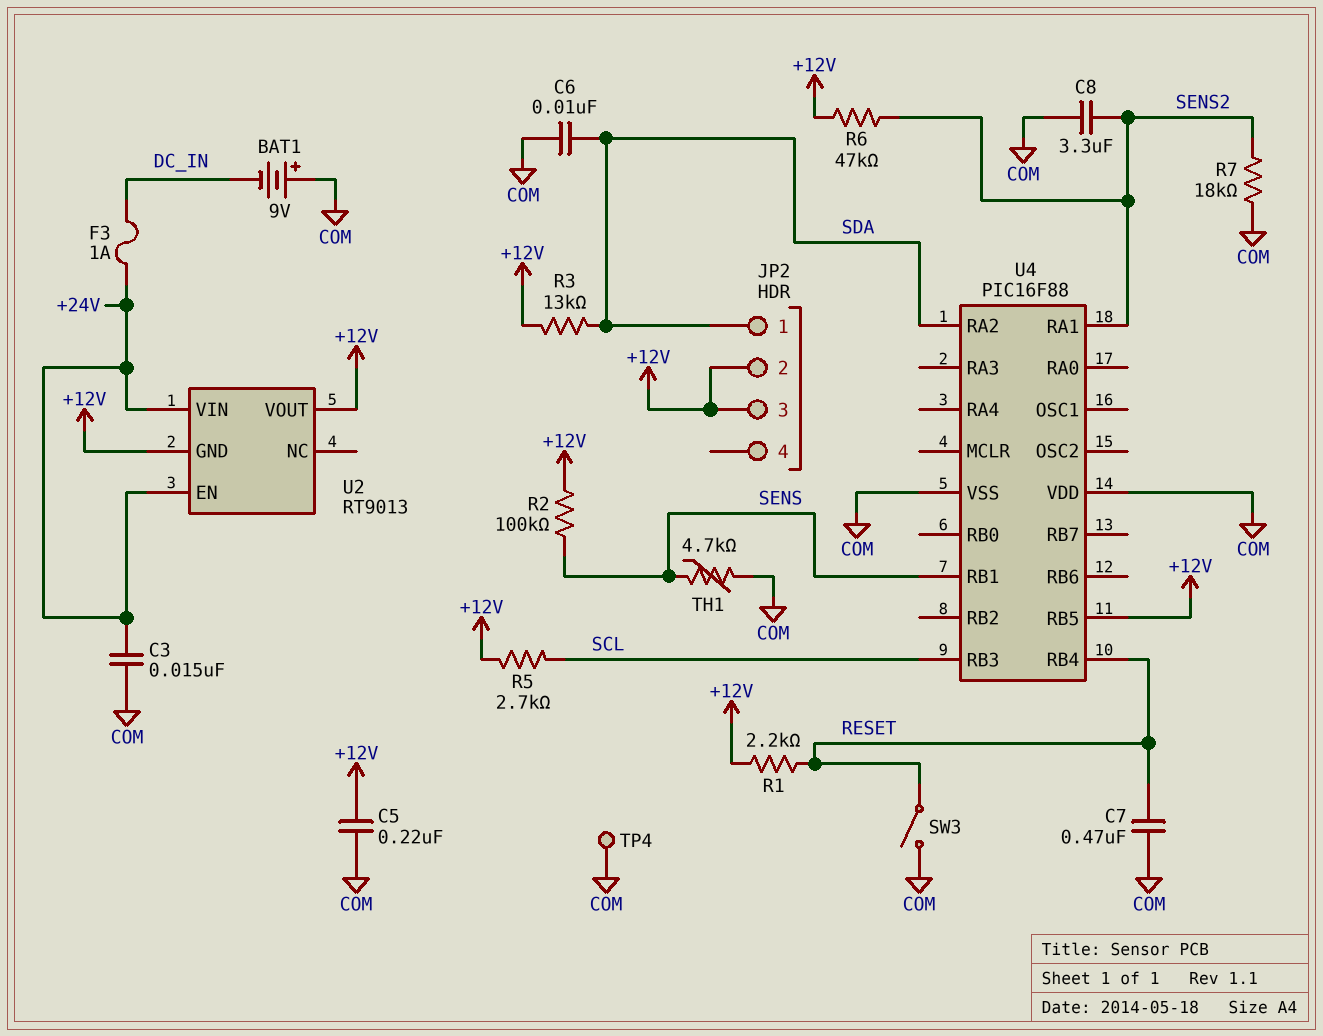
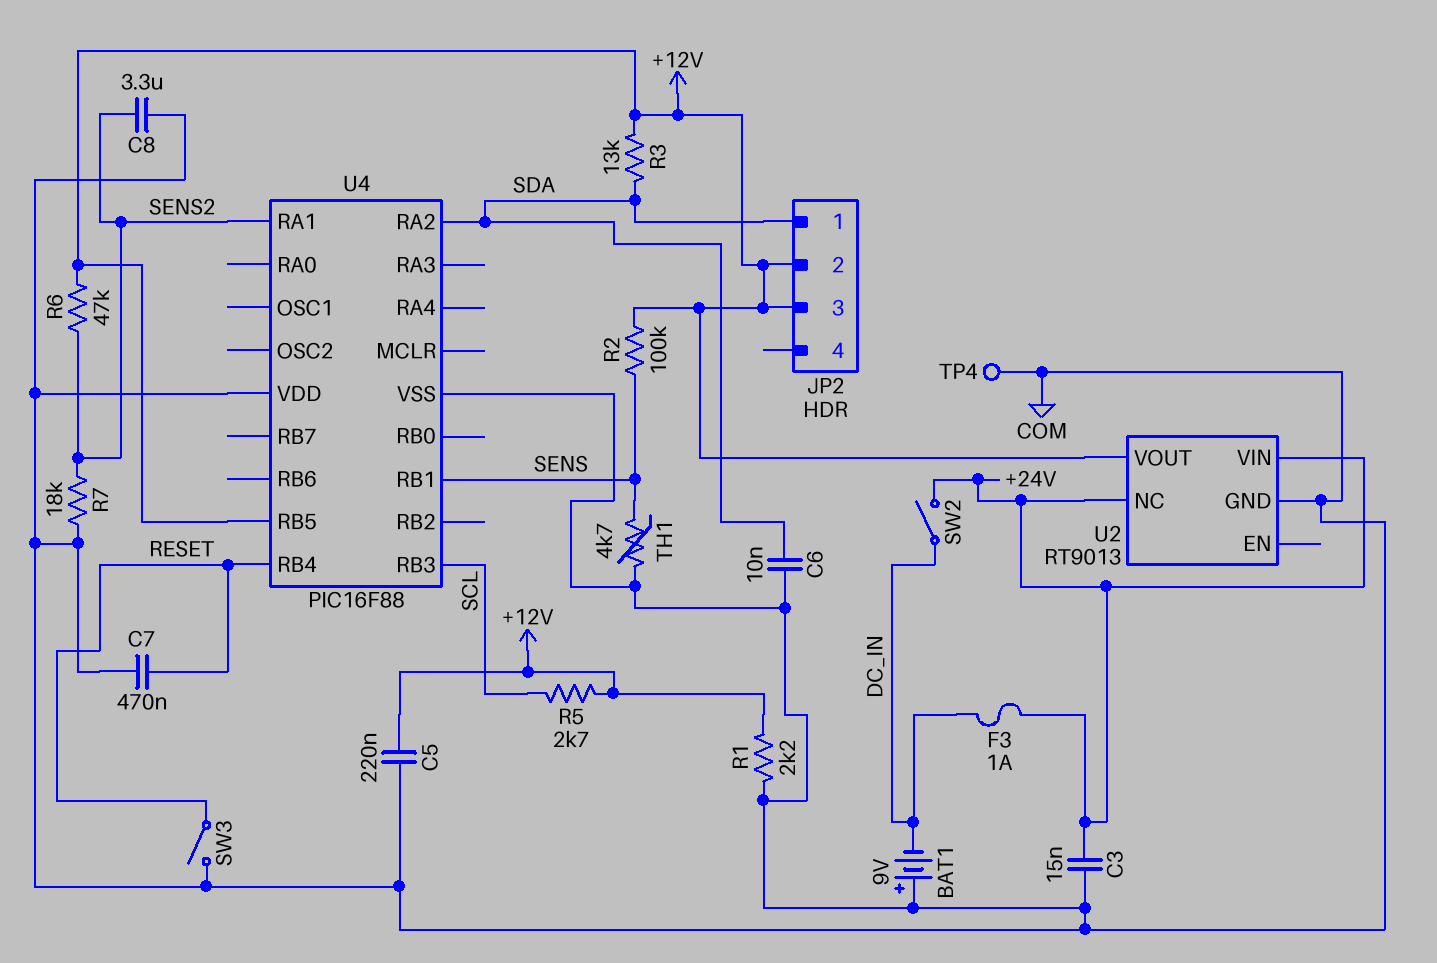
R1: 2.2k (+12V, RESET) -> 2.2k (+12V, COM)
SW2: none -> switch (+24V, DC_IN)
U2 pin EN: +24V -> none
U2 pin GND: +12V -> COM
U2 pin NC: none -> +24V

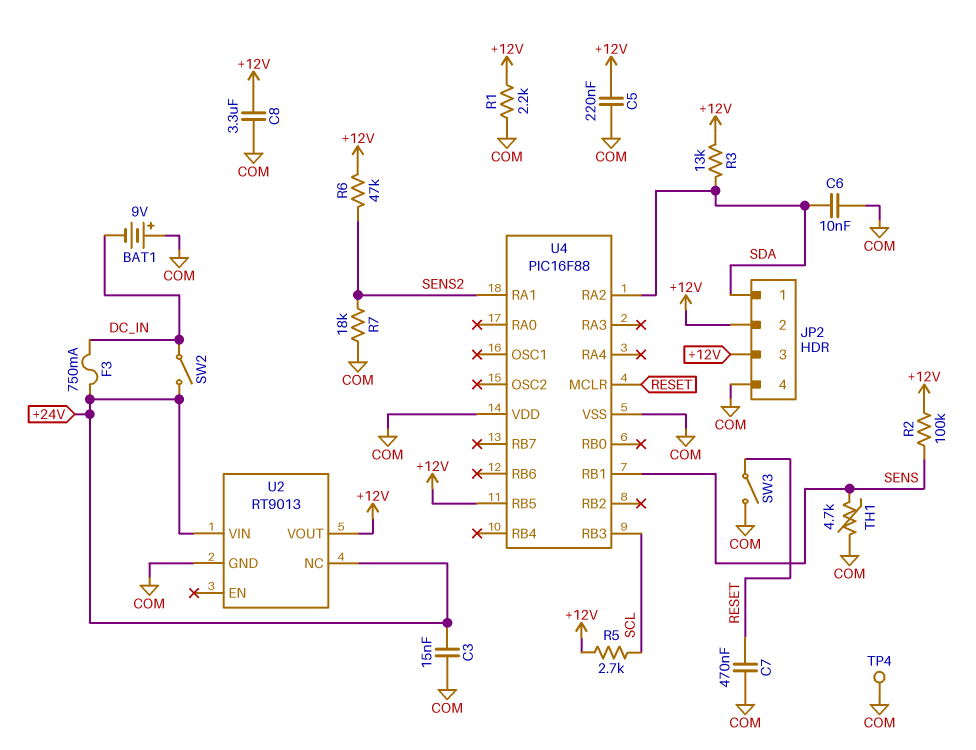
C8: 3.3uF (COM, SENS2) -> 3.3uF (+12V, COM)
F3: 1A (+24V, DC_IN) -> 750mA (+24V, DC_IN)
JP2 pin 4: none -> COM
U4 pin MCLR: none -> RESET
U4 pin RB4: RESET -> none

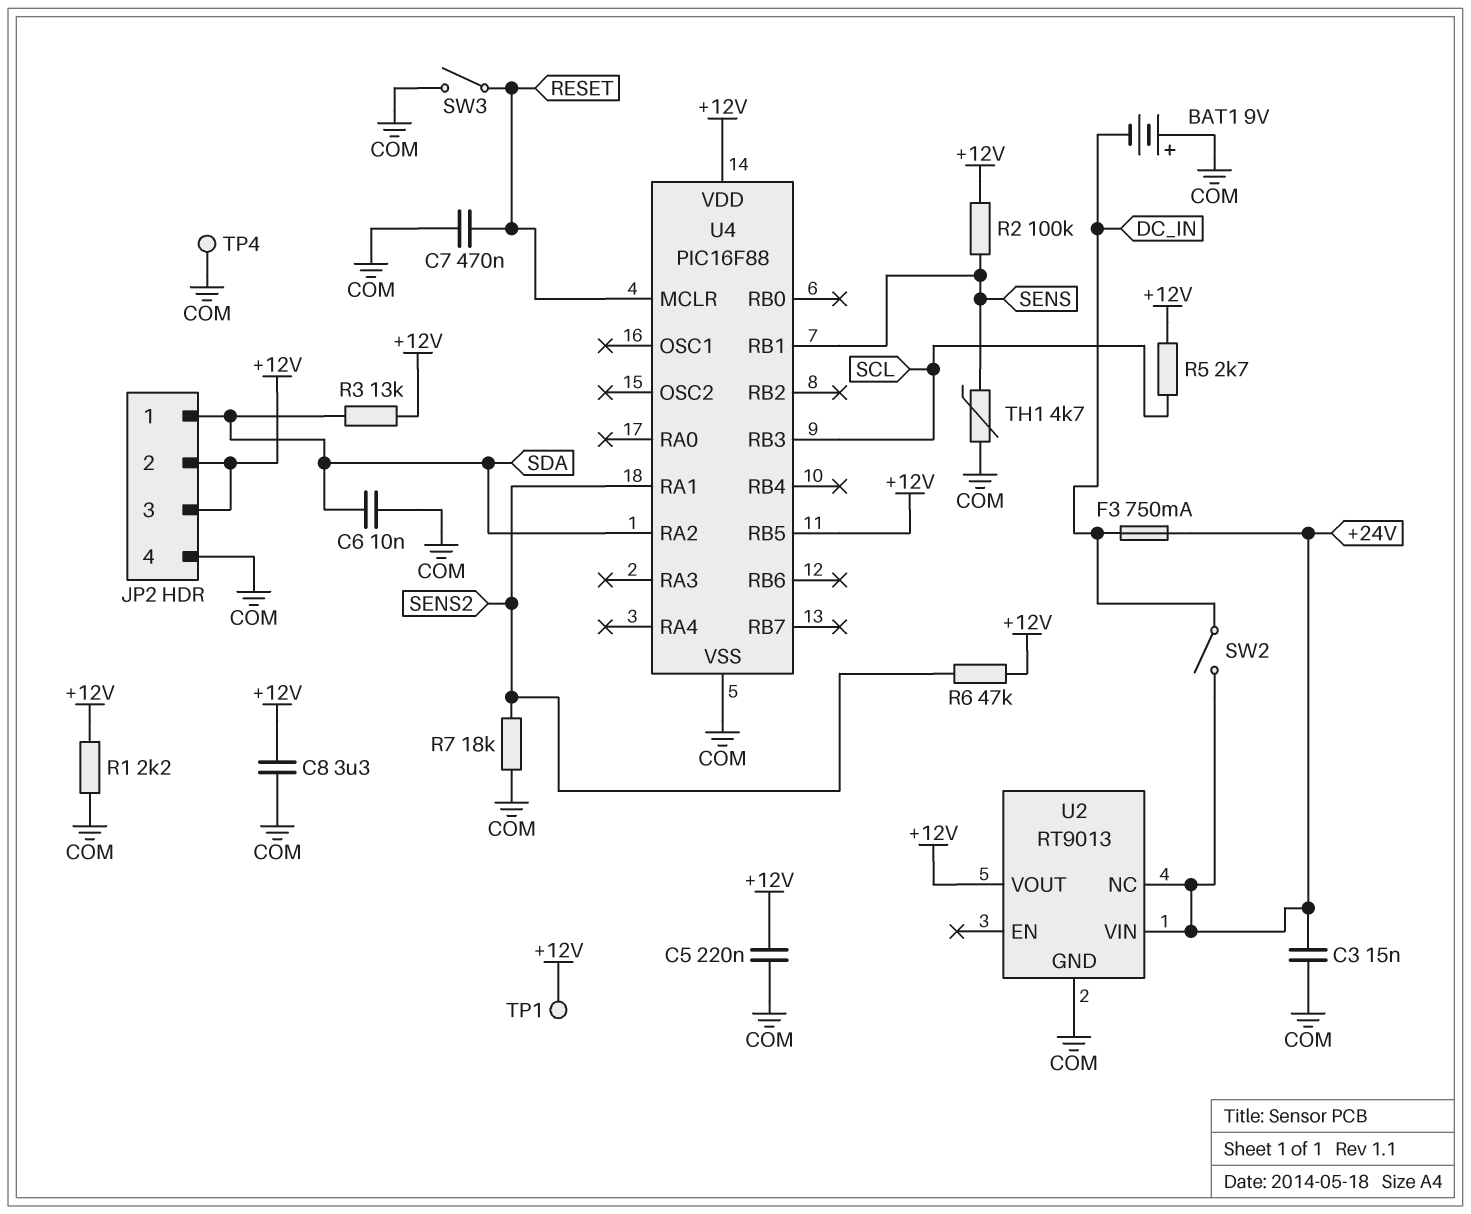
TP1: none -> test point (+12V)
U4 pin VDD: COM -> +12V

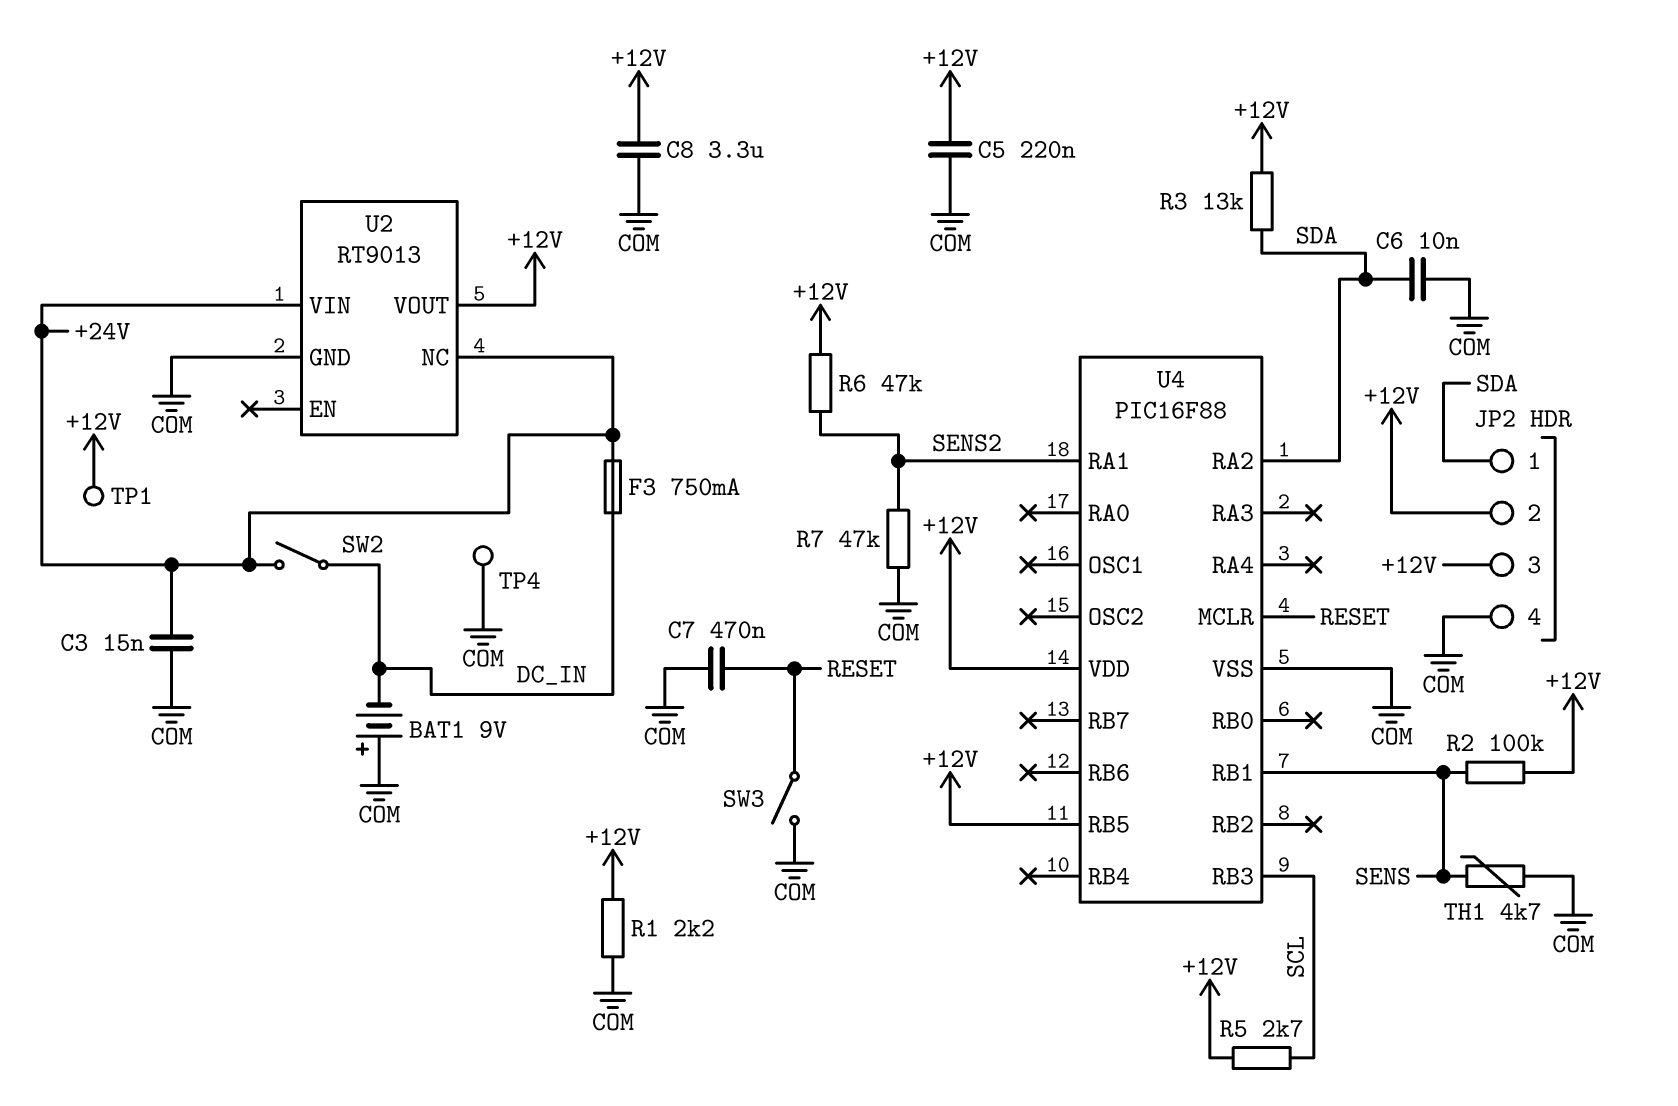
R7: 18k (COM, SENS2) -> 47k (COM, SENS2)

